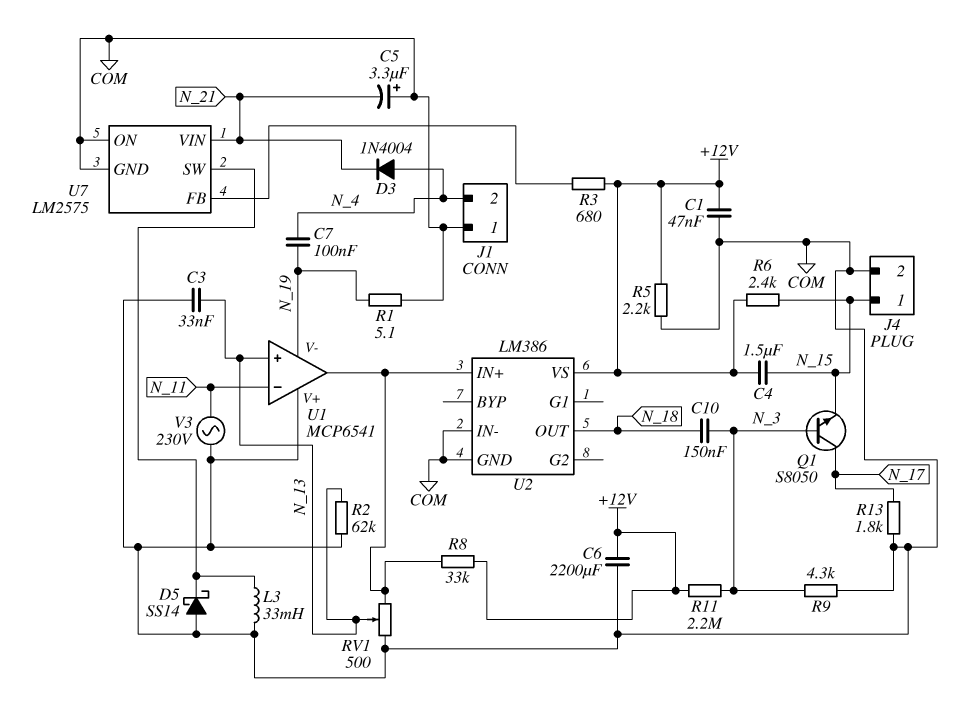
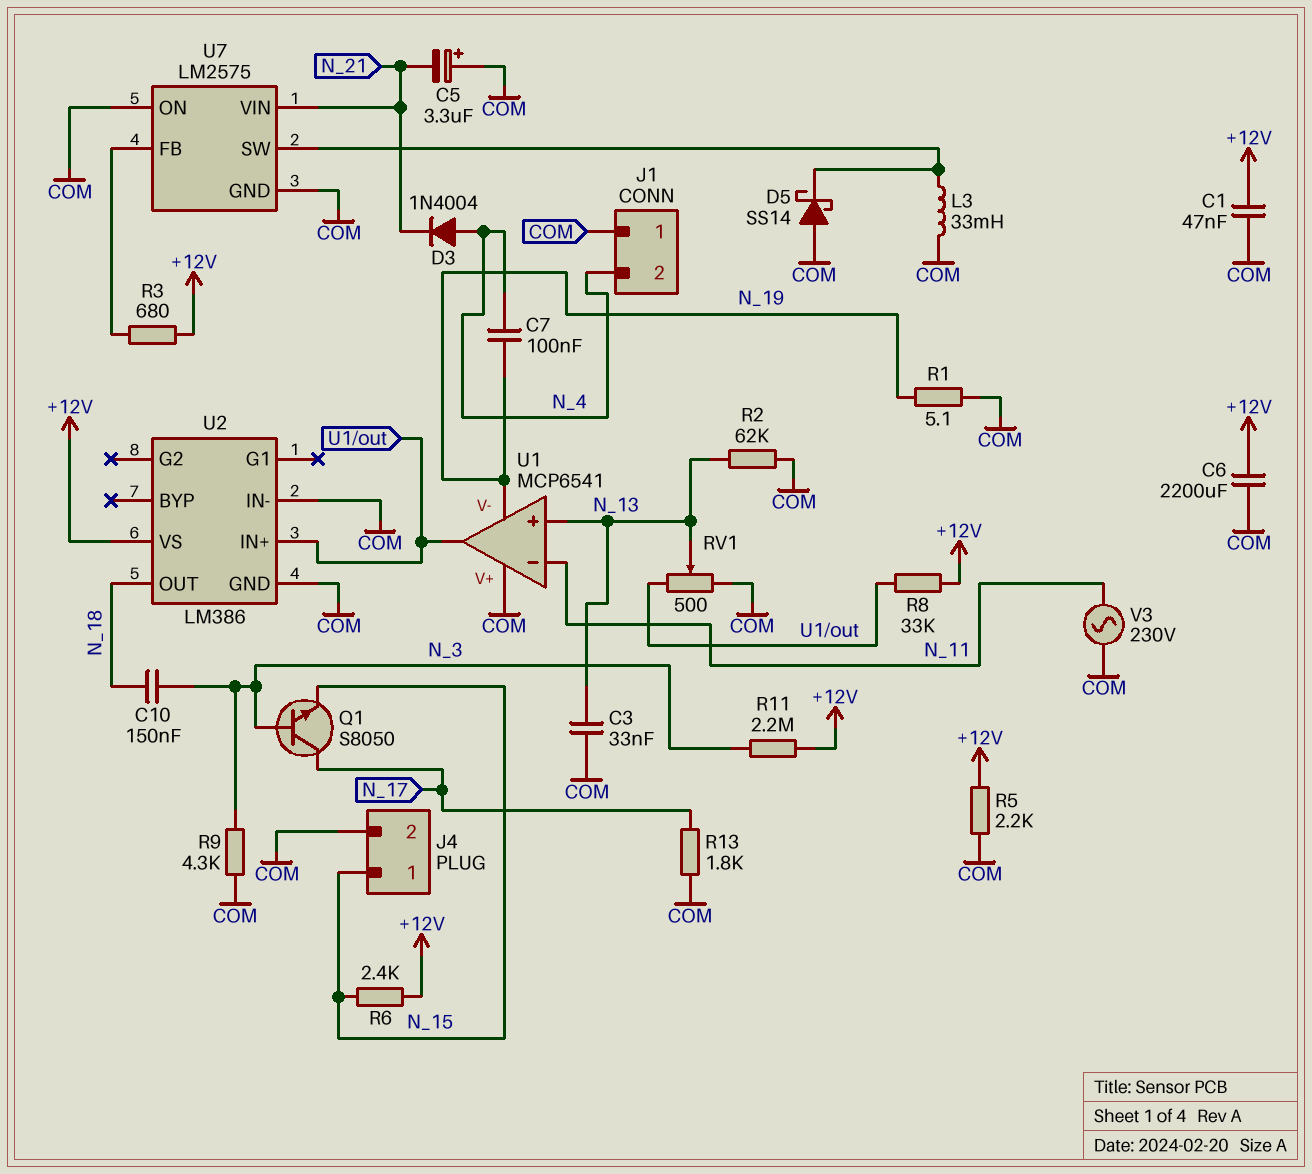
C4: 1.5uF (+12V, N_15) -> none

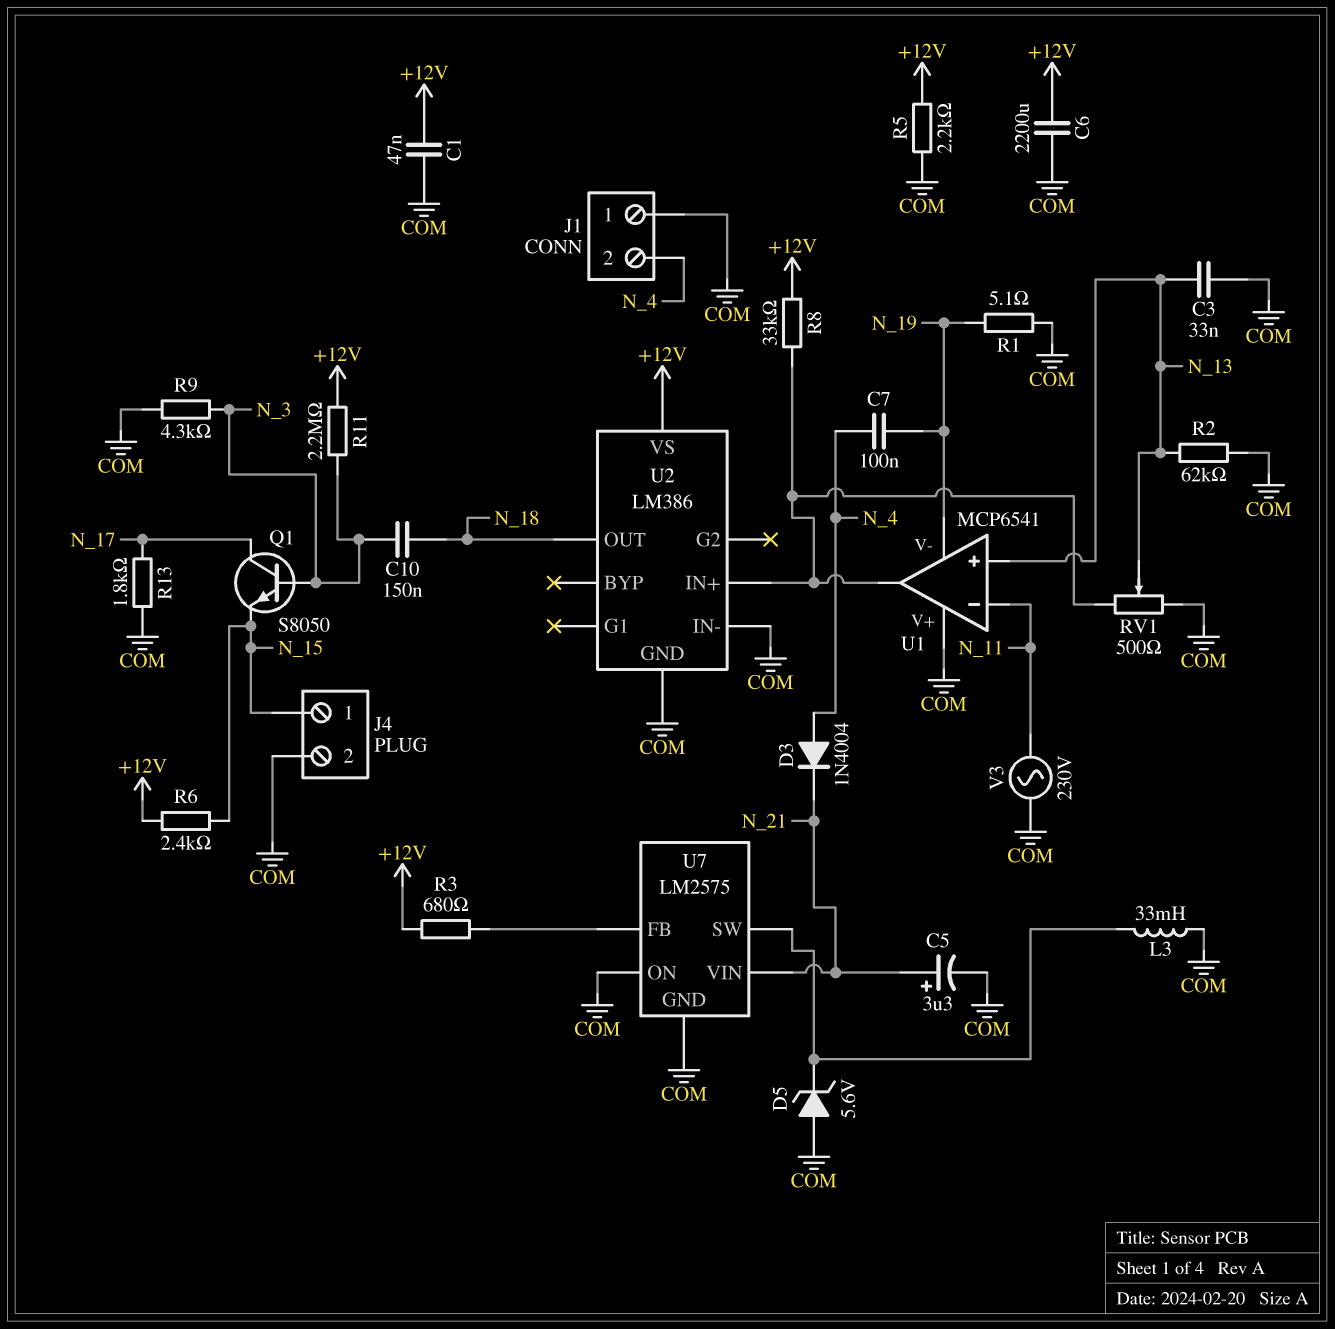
C5: 3.3uF (plus COM, minus N_21) -> 3.3uF (plus N_21, minus COM)
D5: schottky SS14 (A COM, K U7/SW) -> zener 5.6V (A COM, K U7/SW)

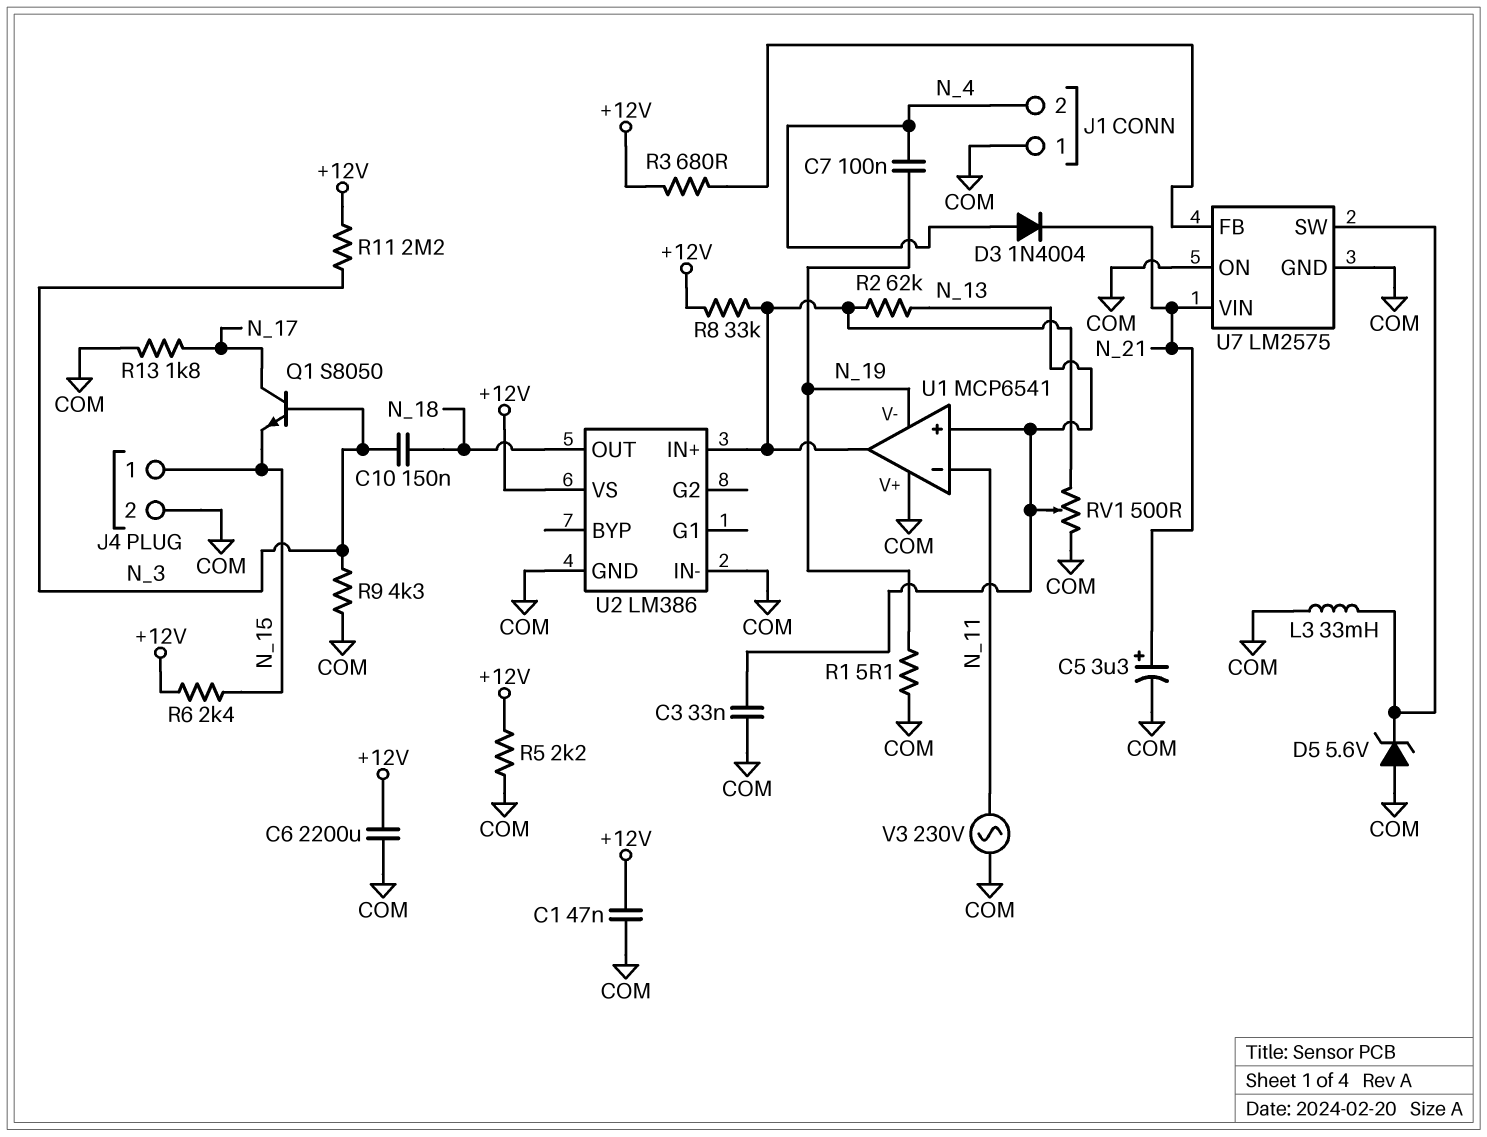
R2: 62k (COM, N_13) -> 62k (N_13, U1/out)

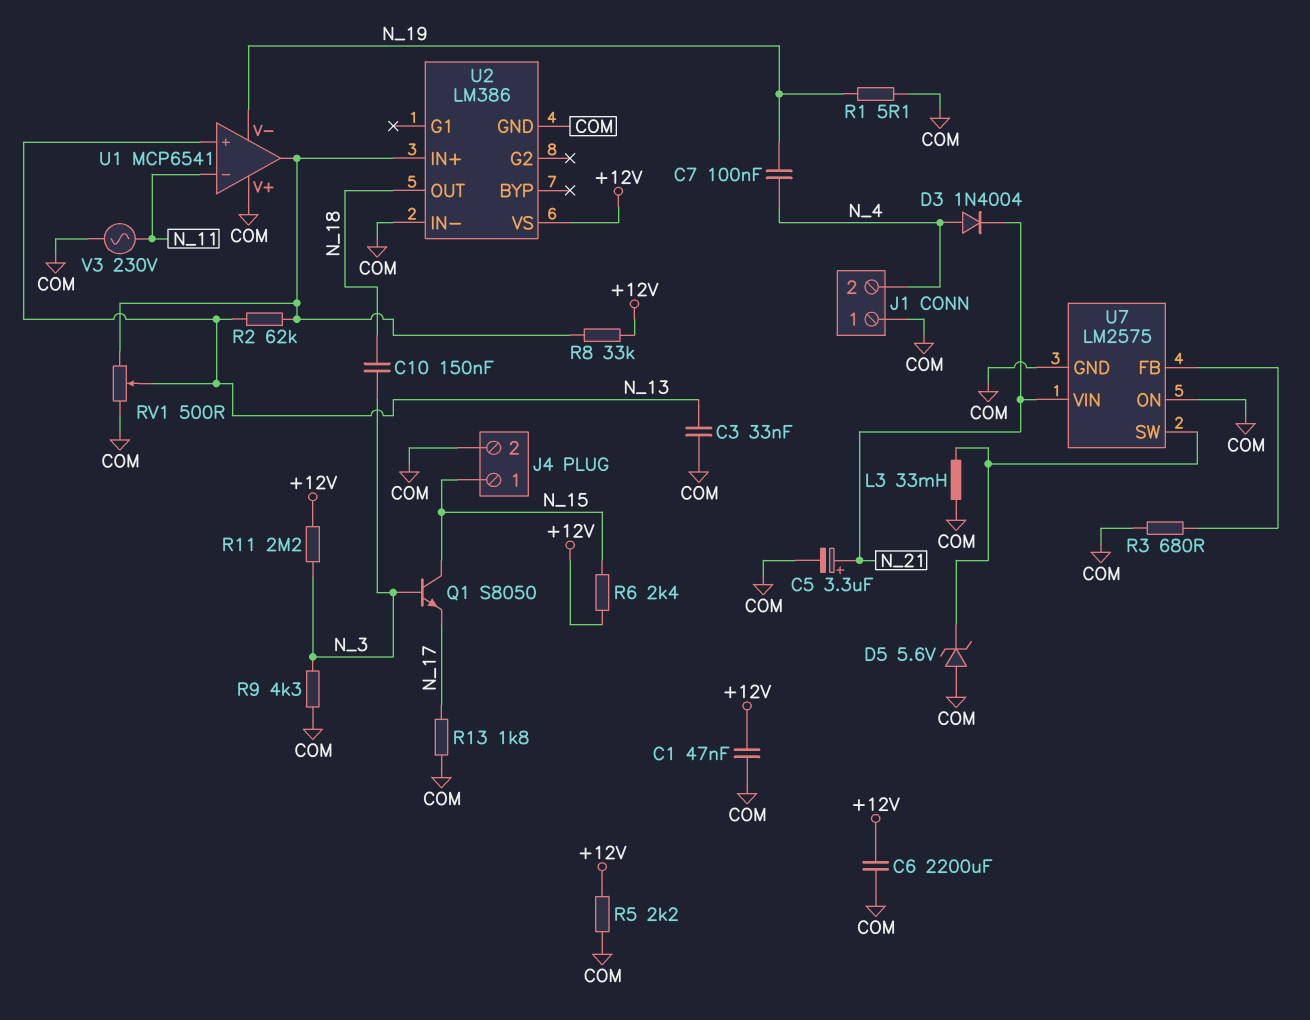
Q1: NPN S8050 (B N_3, C N_17, E N_15) -> NPN S8050 (B N_3, C N_15, E N_17)
R3: 680 (+12V, U7/FB) -> 680 (COM, U7/FB)

